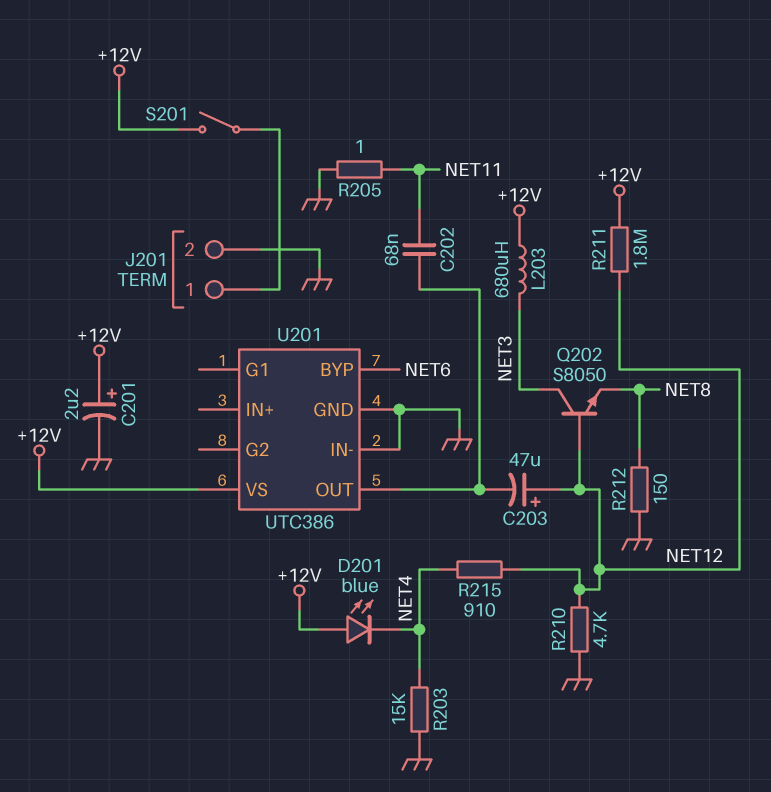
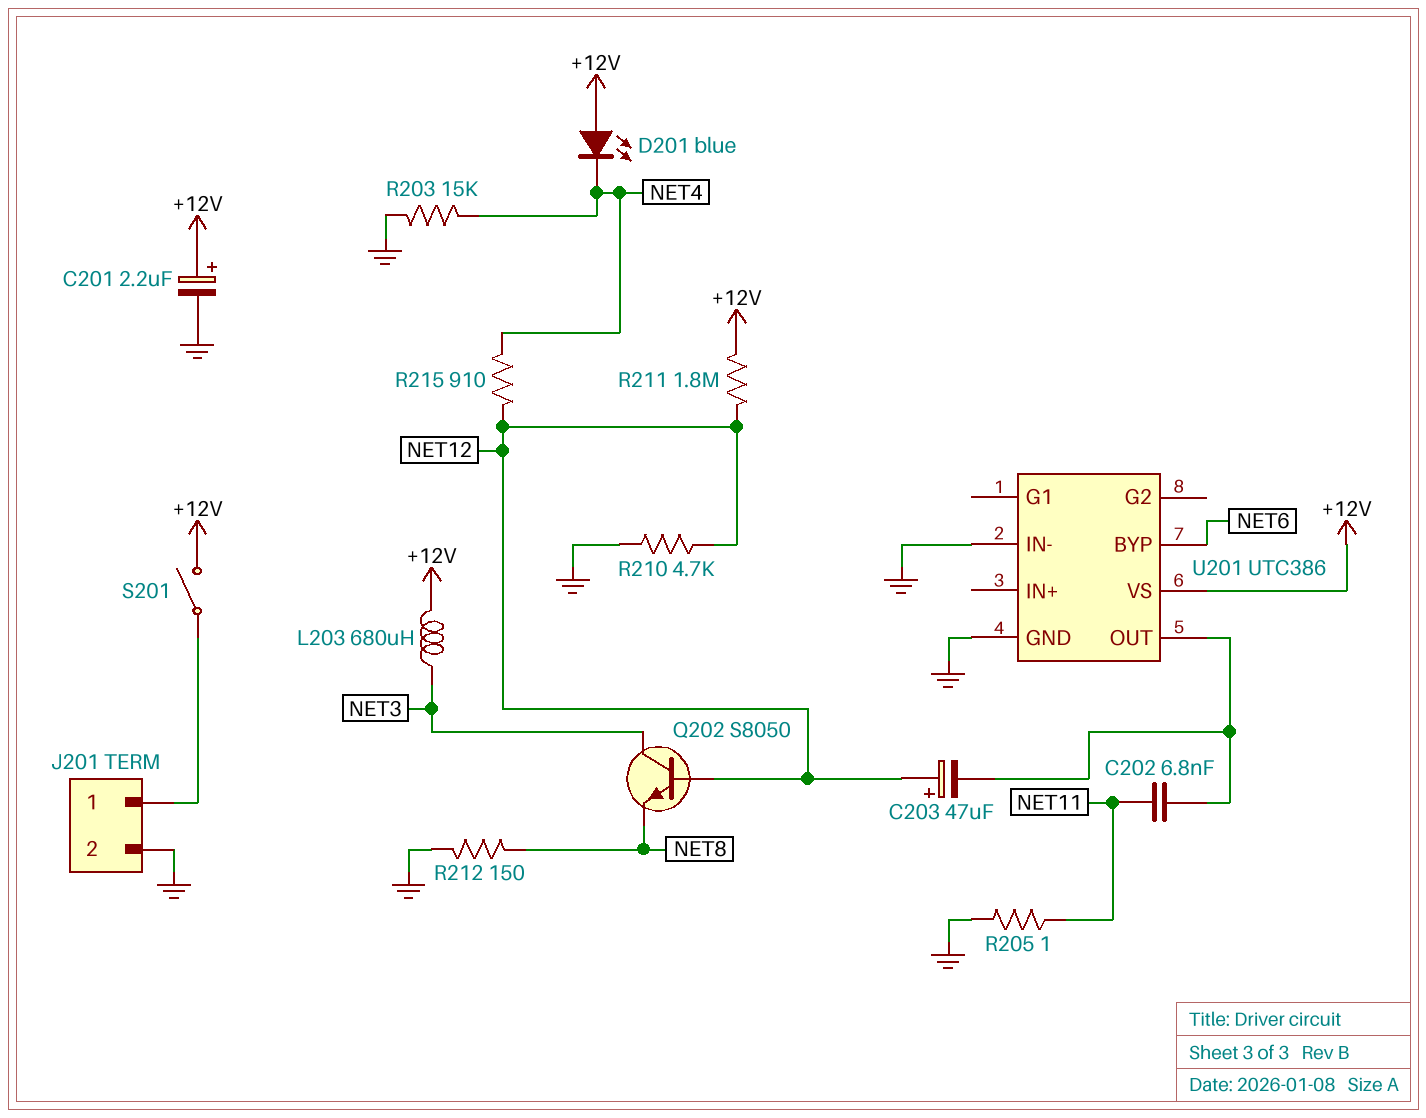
C202: 68nF (NET11, U201/OUT) -> 6.8nF (NET11, U201/OUT)

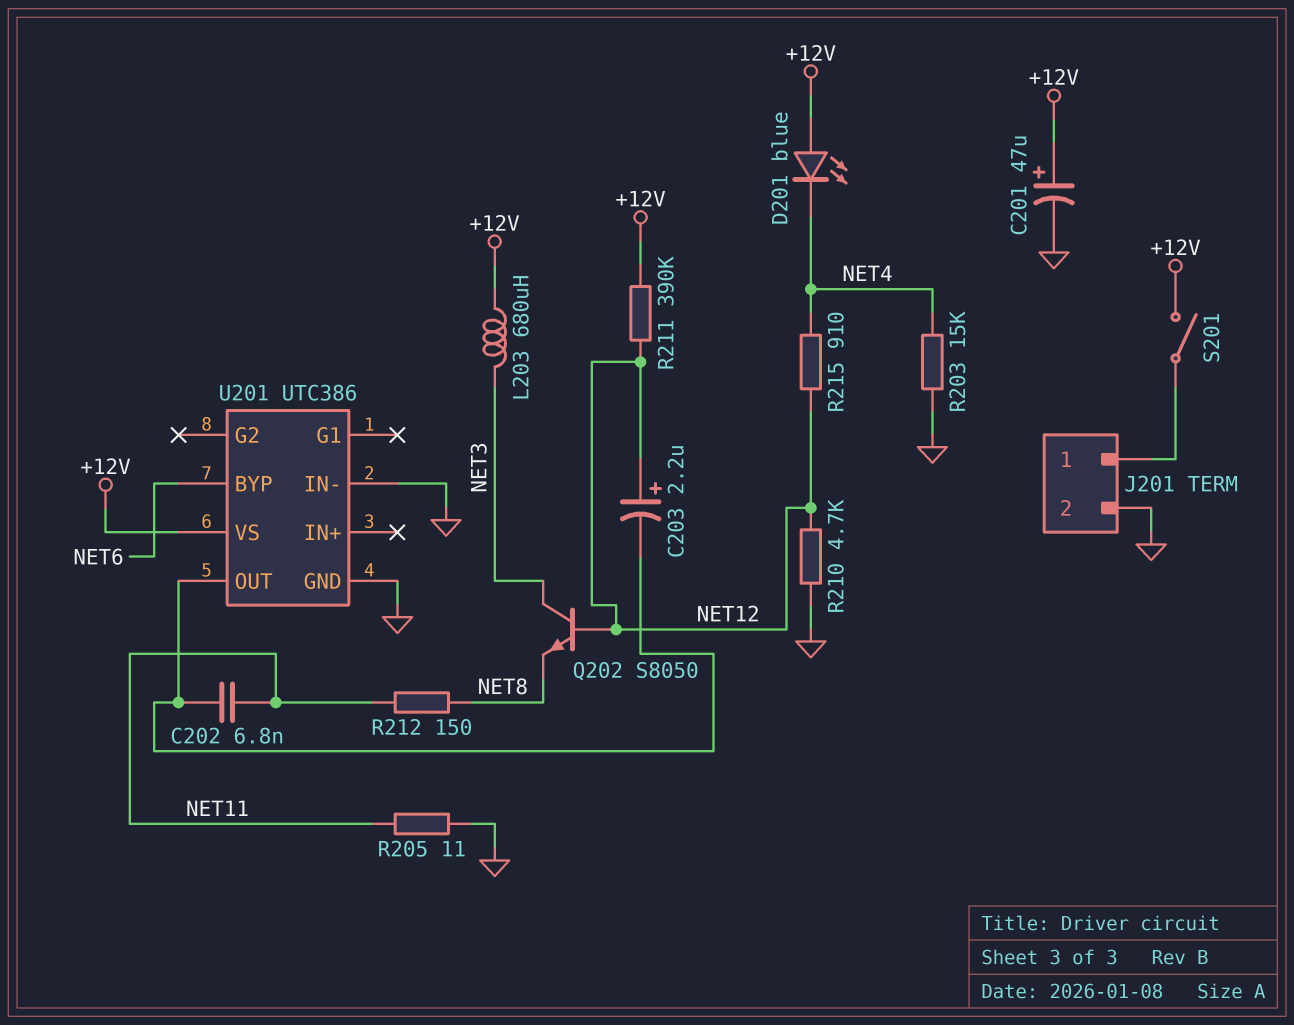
C201: 2.2uF (plus +12V, minus GND) -> 47uF (plus +12V, minus GND)
C203: 47uF (plus NET12, minus U201/OUT) -> 2.2uF (plus NET12, minus U201/OUT)
R205: 1 (GND, NET11) -> 11 (GND, NET11)
R211: 1.8M (+12V, NET12) -> 390k (+12V, NET12)
R212: 150 (GND, NET8) -> 150 (NET8, NET11)

